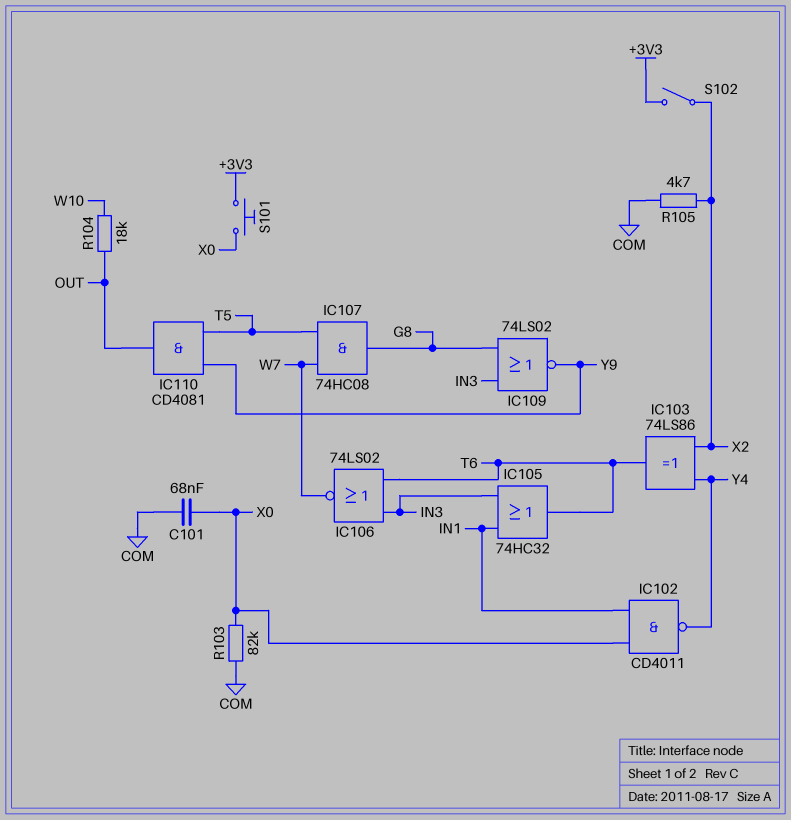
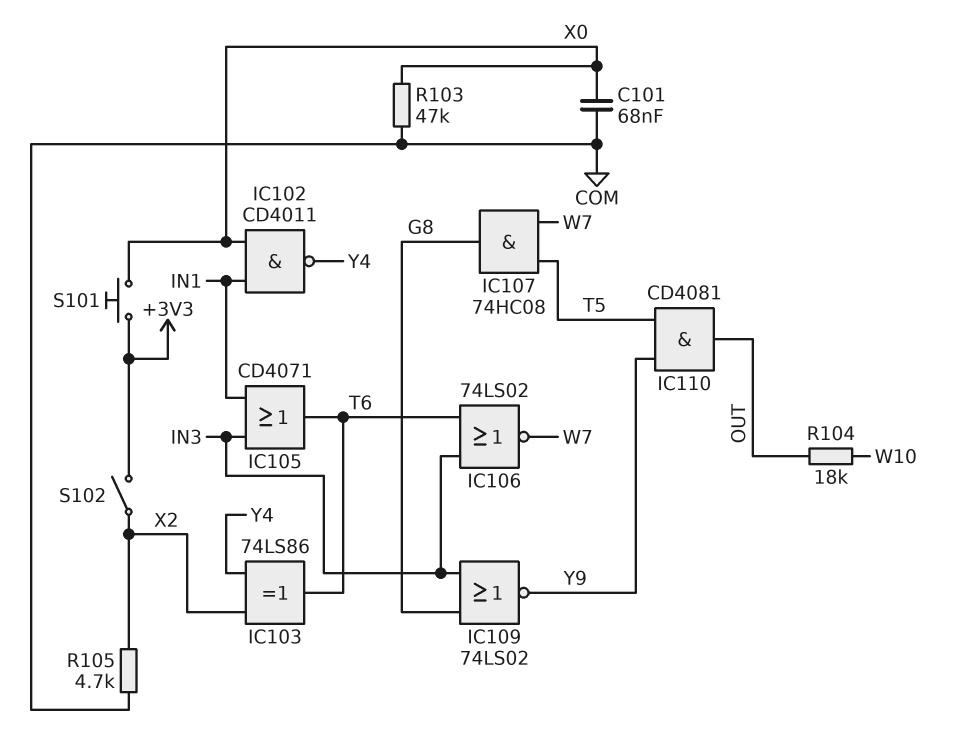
IC105: OR 74HC32 (in IN1, in IN3, out T6) -> OR CD4071 (in IN1, in IN3, out T6)
R103: 82k (COM, X0) -> 47k (COM, X0)

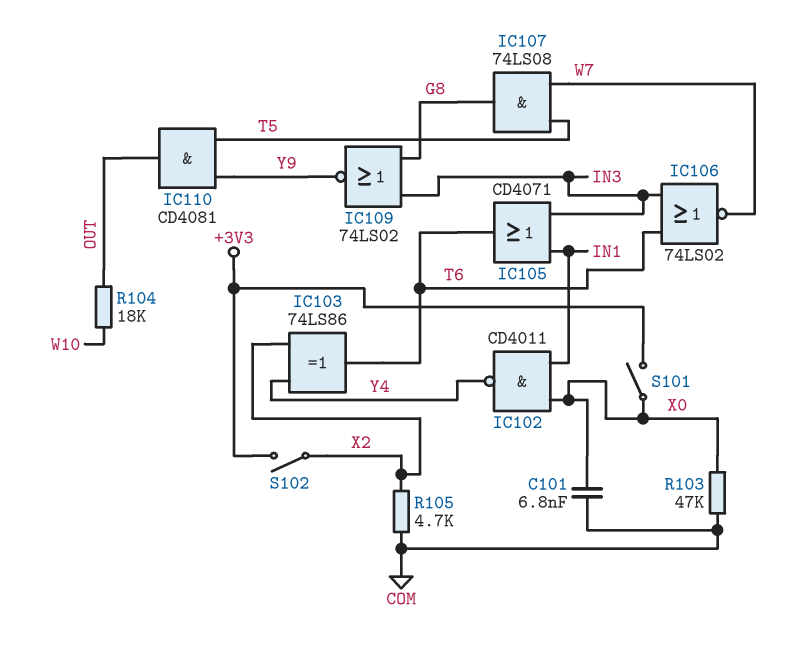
C101: 68nF (COM, X0) -> 6.8nF (COM, X0)
IC107: AND 74HC08 (in T5, in W7, out G8) -> AND 74LS08 (in T5, in W7, out G8)
S101: button (+3V3, X0) -> switch (+3V3, X0)

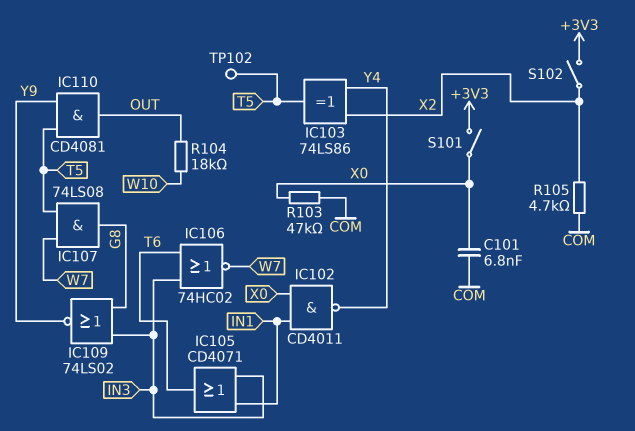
IC103: XOR 74LS86 (in X2, in Y4, out T6) -> XOR 74LS86 (in X2, in Y4, out T5)
IC106: NOR 74LS02 (in IN3, in T6, out W7) -> NOR 74HC02 (in IN3, in T6, out W7)
TP102: none -> test point (T5)

